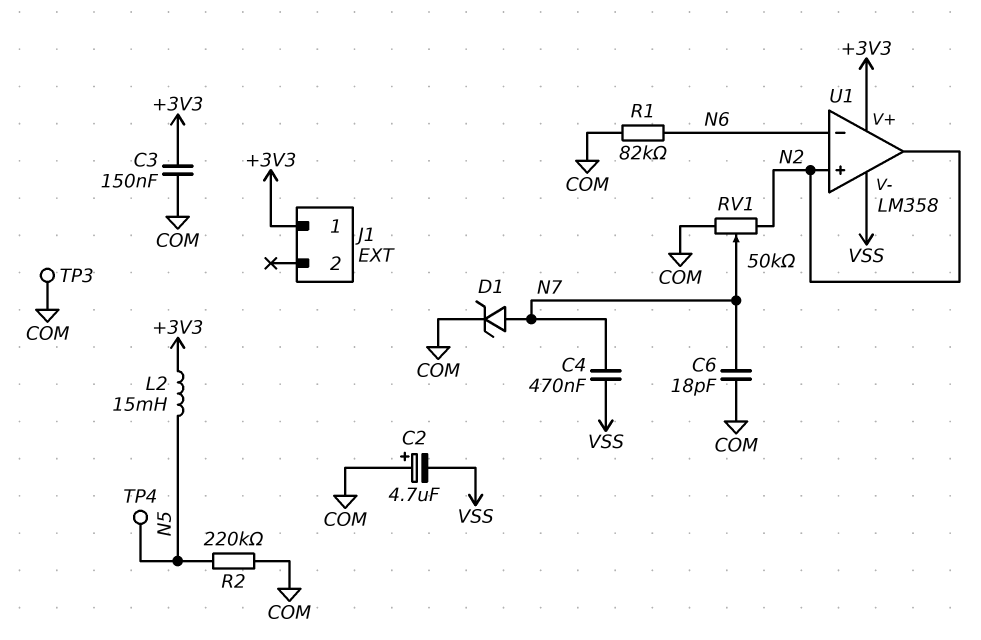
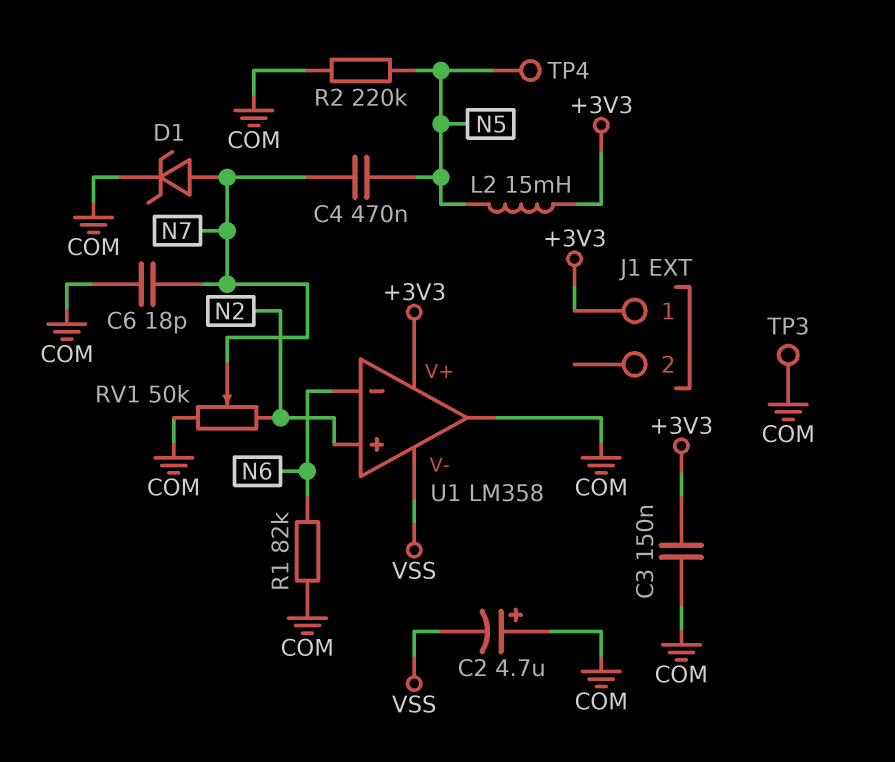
C4: 470nF (N7, VSS) -> 470nF (N5, N7)
U1 pin out: N2 -> COM

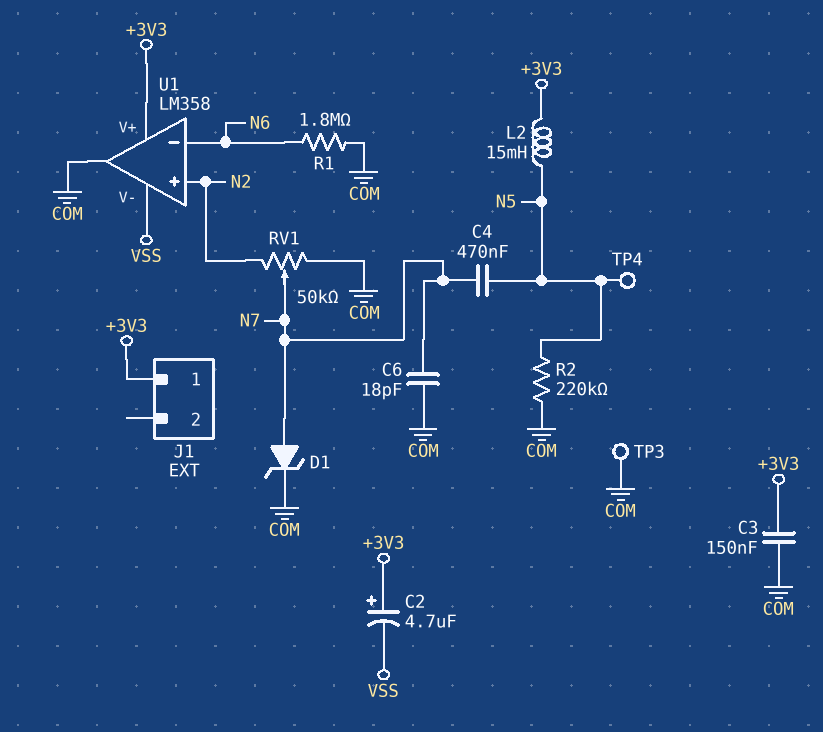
C2: 4.7uF (plus COM, minus VSS) -> 4.7uF (plus +3V3, minus VSS)
R1: 82k (COM, N6) -> 1.8M (COM, N6)

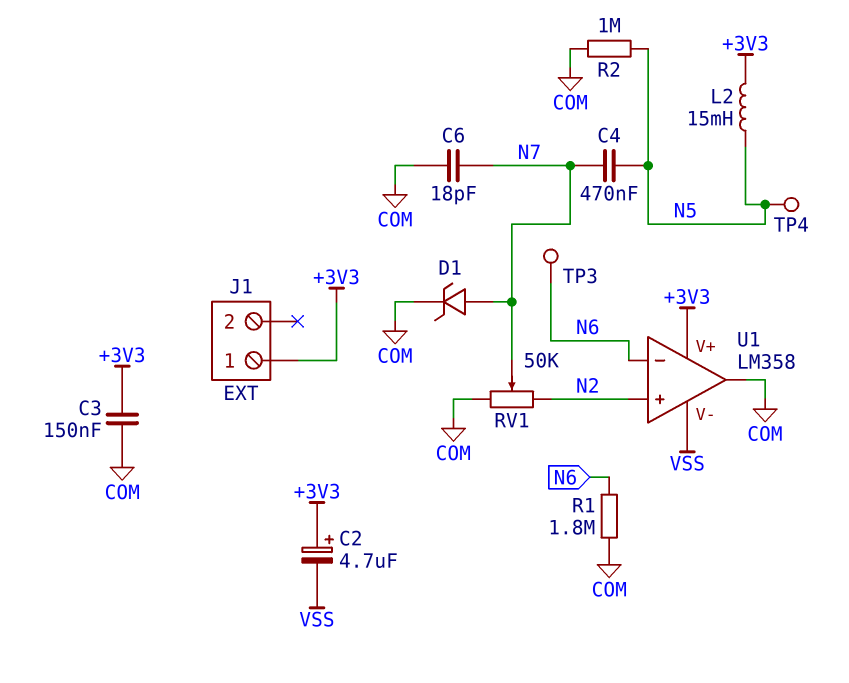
R2: 220k (COM, N5) -> 1M (COM, N5)
TP3: test point (COM) -> test point (N6)

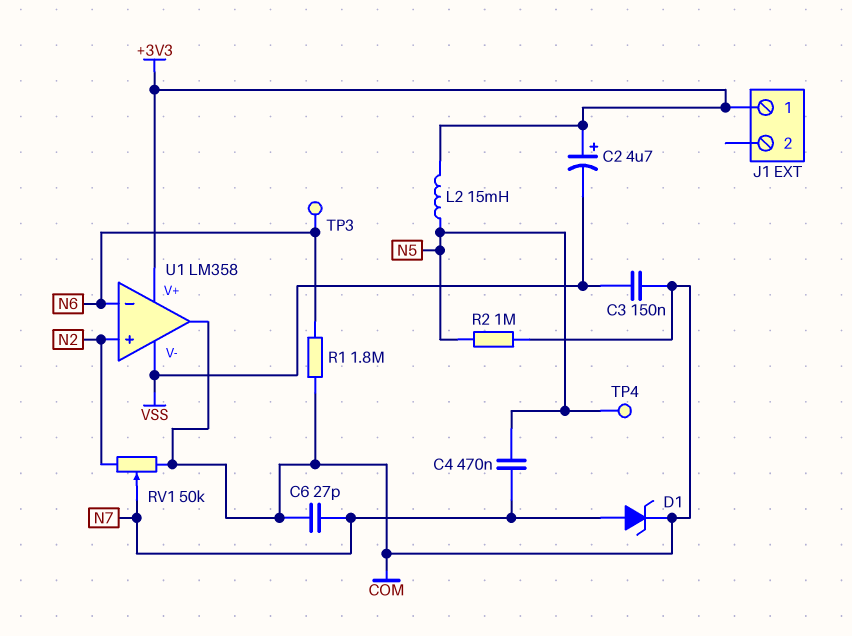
C3: 150nF (+3V3, COM) -> 150nF (COM, VSS)
C6: 18pF (COM, N7) -> 27pF (COM, N7)

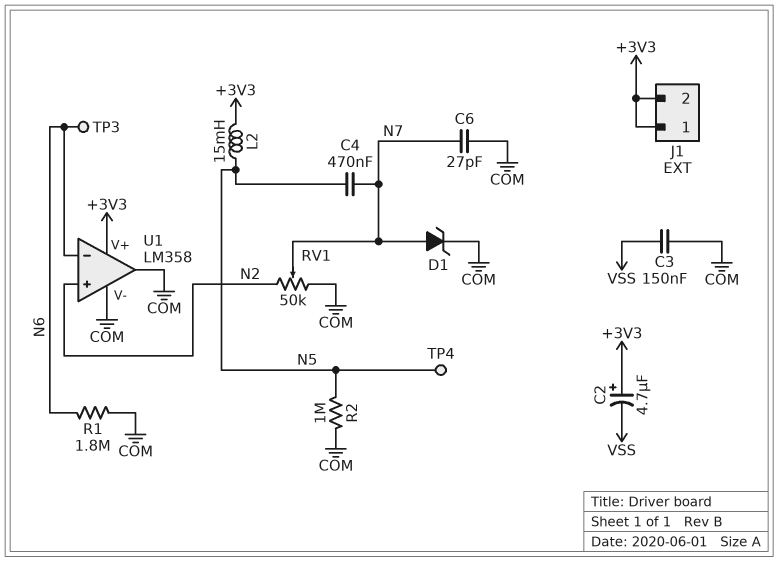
J1 pin 2: none -> +3V3
U1 pin V-: VSS -> COM

